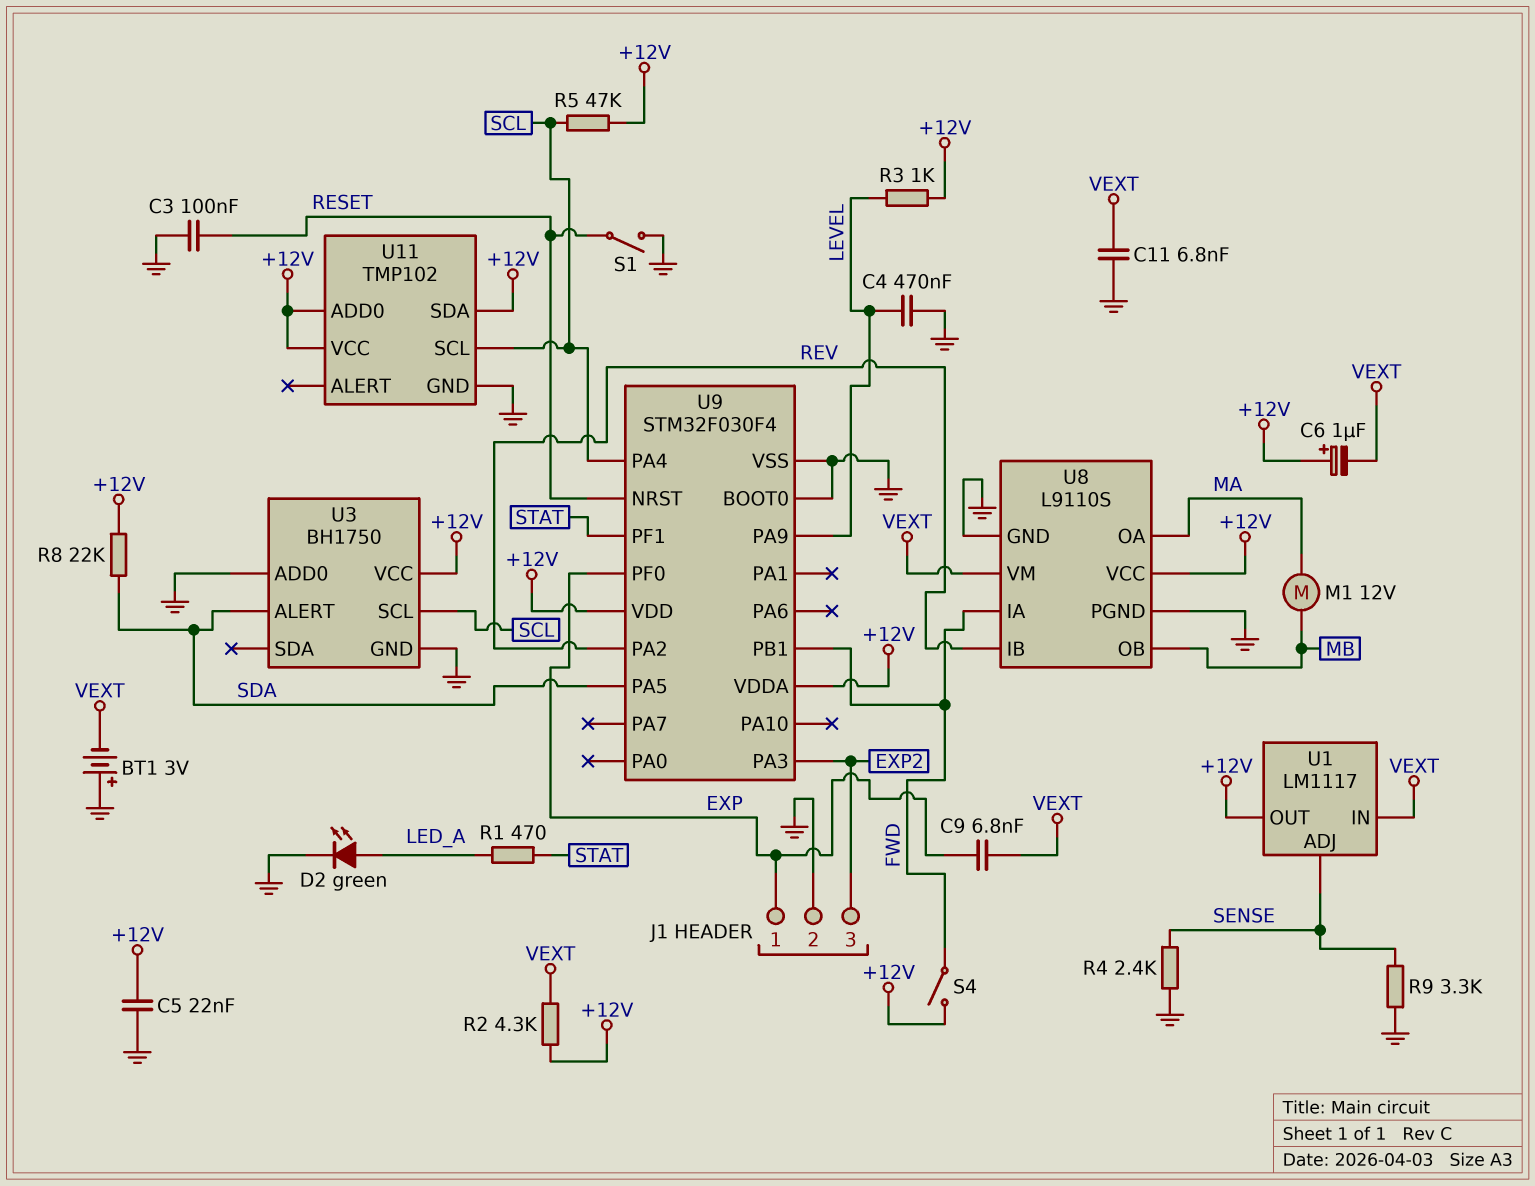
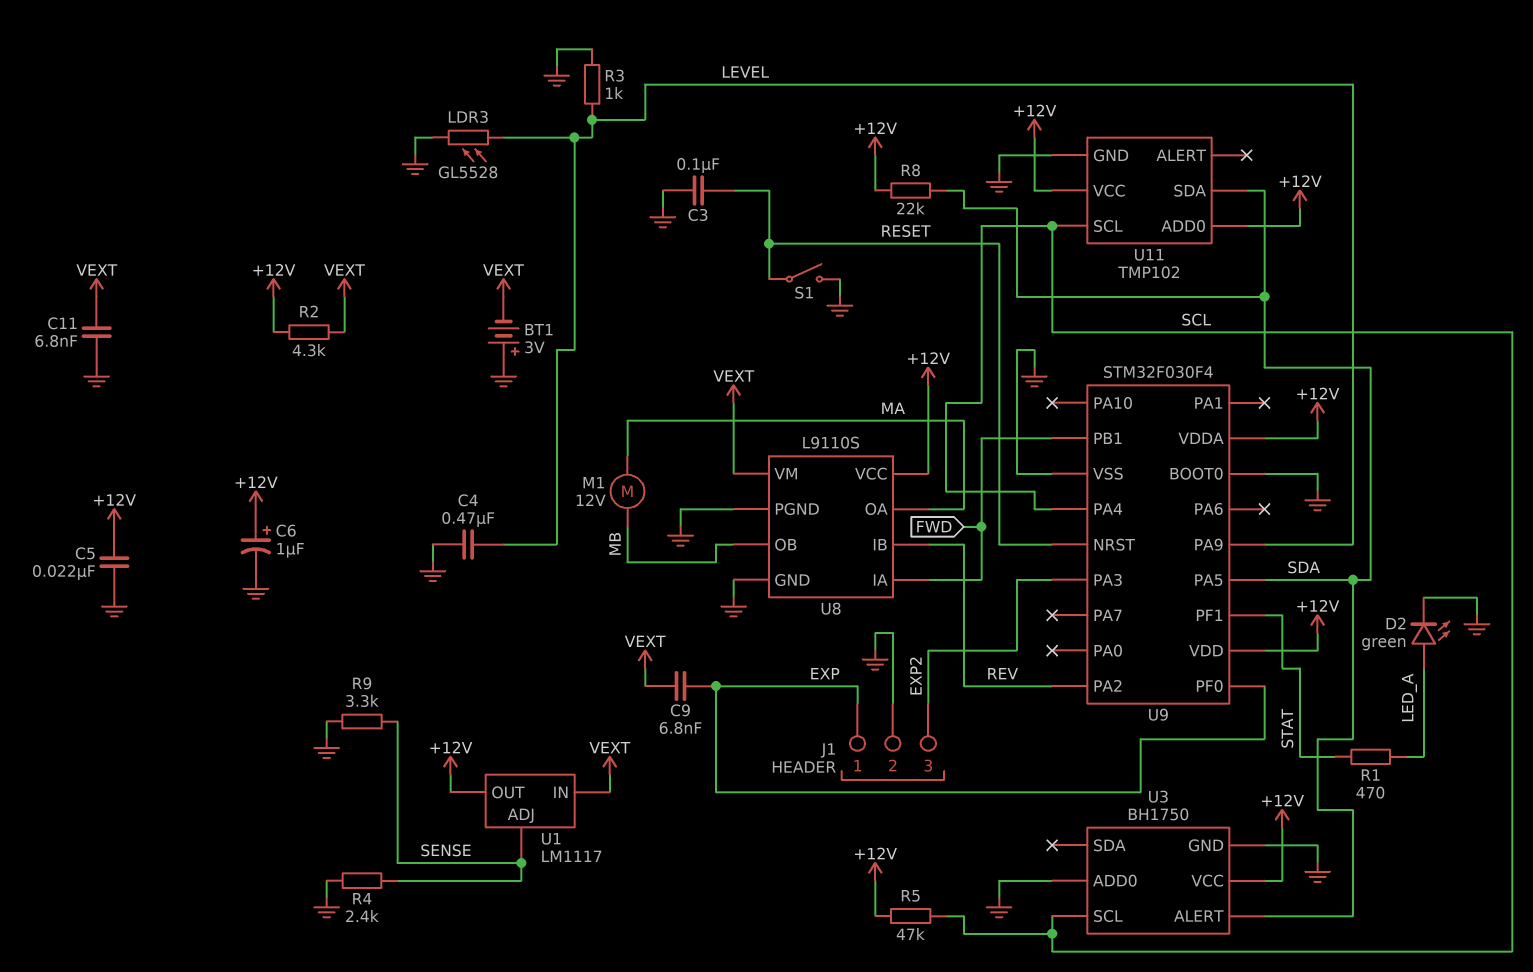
C6: 1uF (plus +12V, minus VEXT) -> 1uF (plus +12V, minus GND)
LDR3: none -> GL5528 (GND, LEVEL)
R3: 1k (+12V, LEVEL) -> 1k (GND, LEVEL)
S4: switch (+12V, FWD) -> none
U11 pin SDA: +12V -> SDA

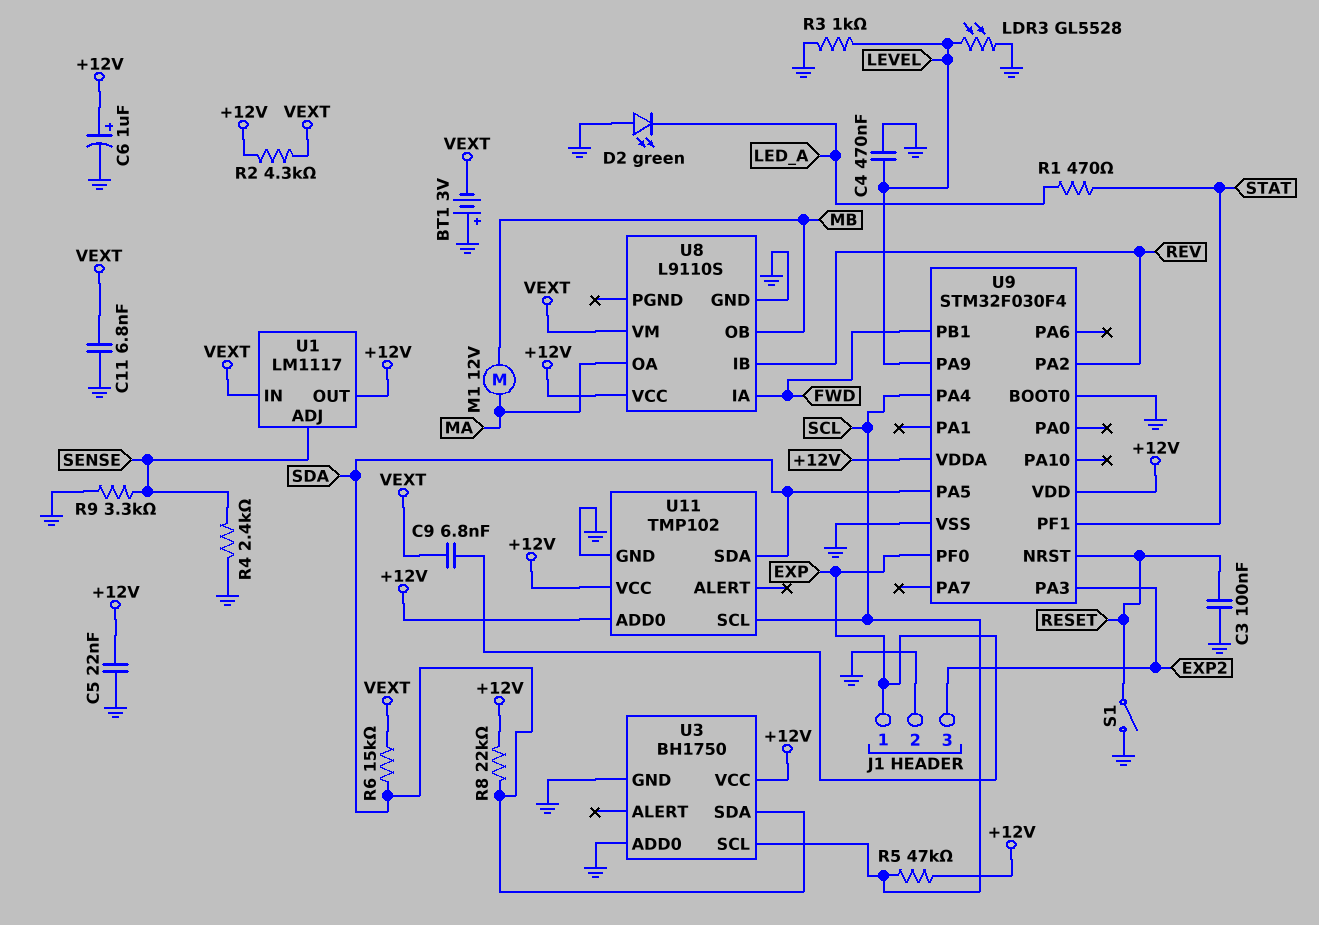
D2: LED green (A LED_A, K GND) -> LED green (A GND, K LED_A)
R6: none -> 15k (SDA, VEXT)
U3 pin ALERT: SDA -> none
U3 pin SDA: none -> SDA
U8 pin PGND: GND -> none

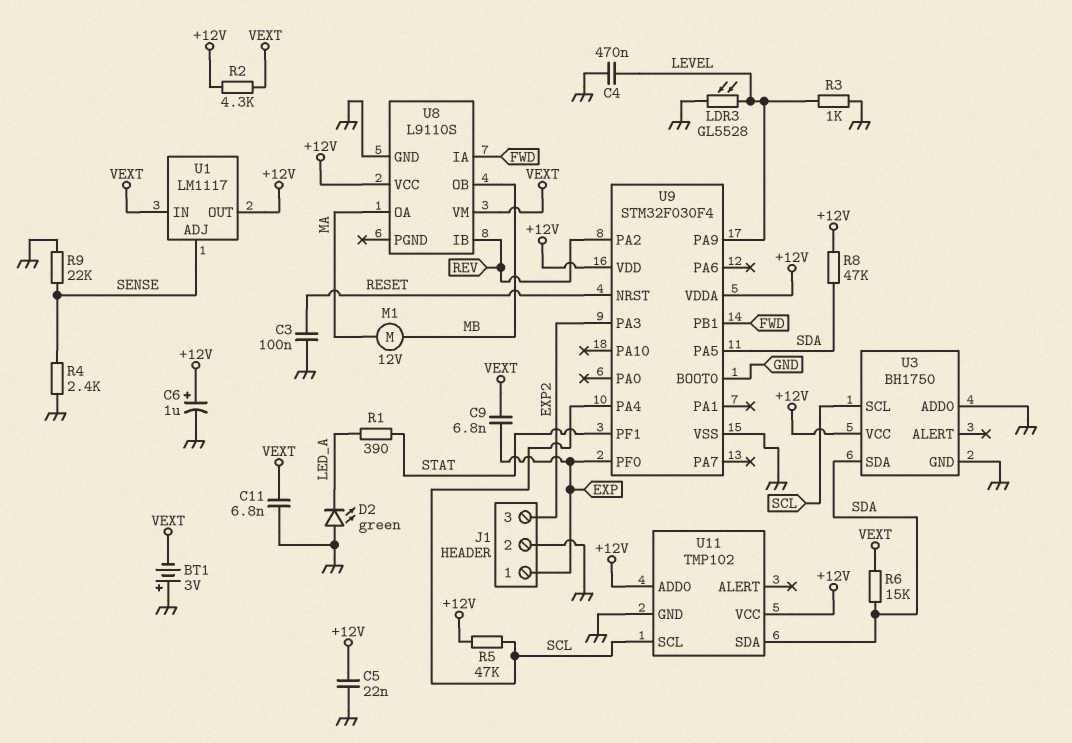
R1: 470 (LED_A, STAT) -> 390 (LED_A, STAT)
R8: 22k (+12V, SDA) -> 47k (+12V, SDA)
R9: 3.3k (GND, SENSE) -> 22k (GND, SENSE)
S1: switch (GND, RESET) -> none

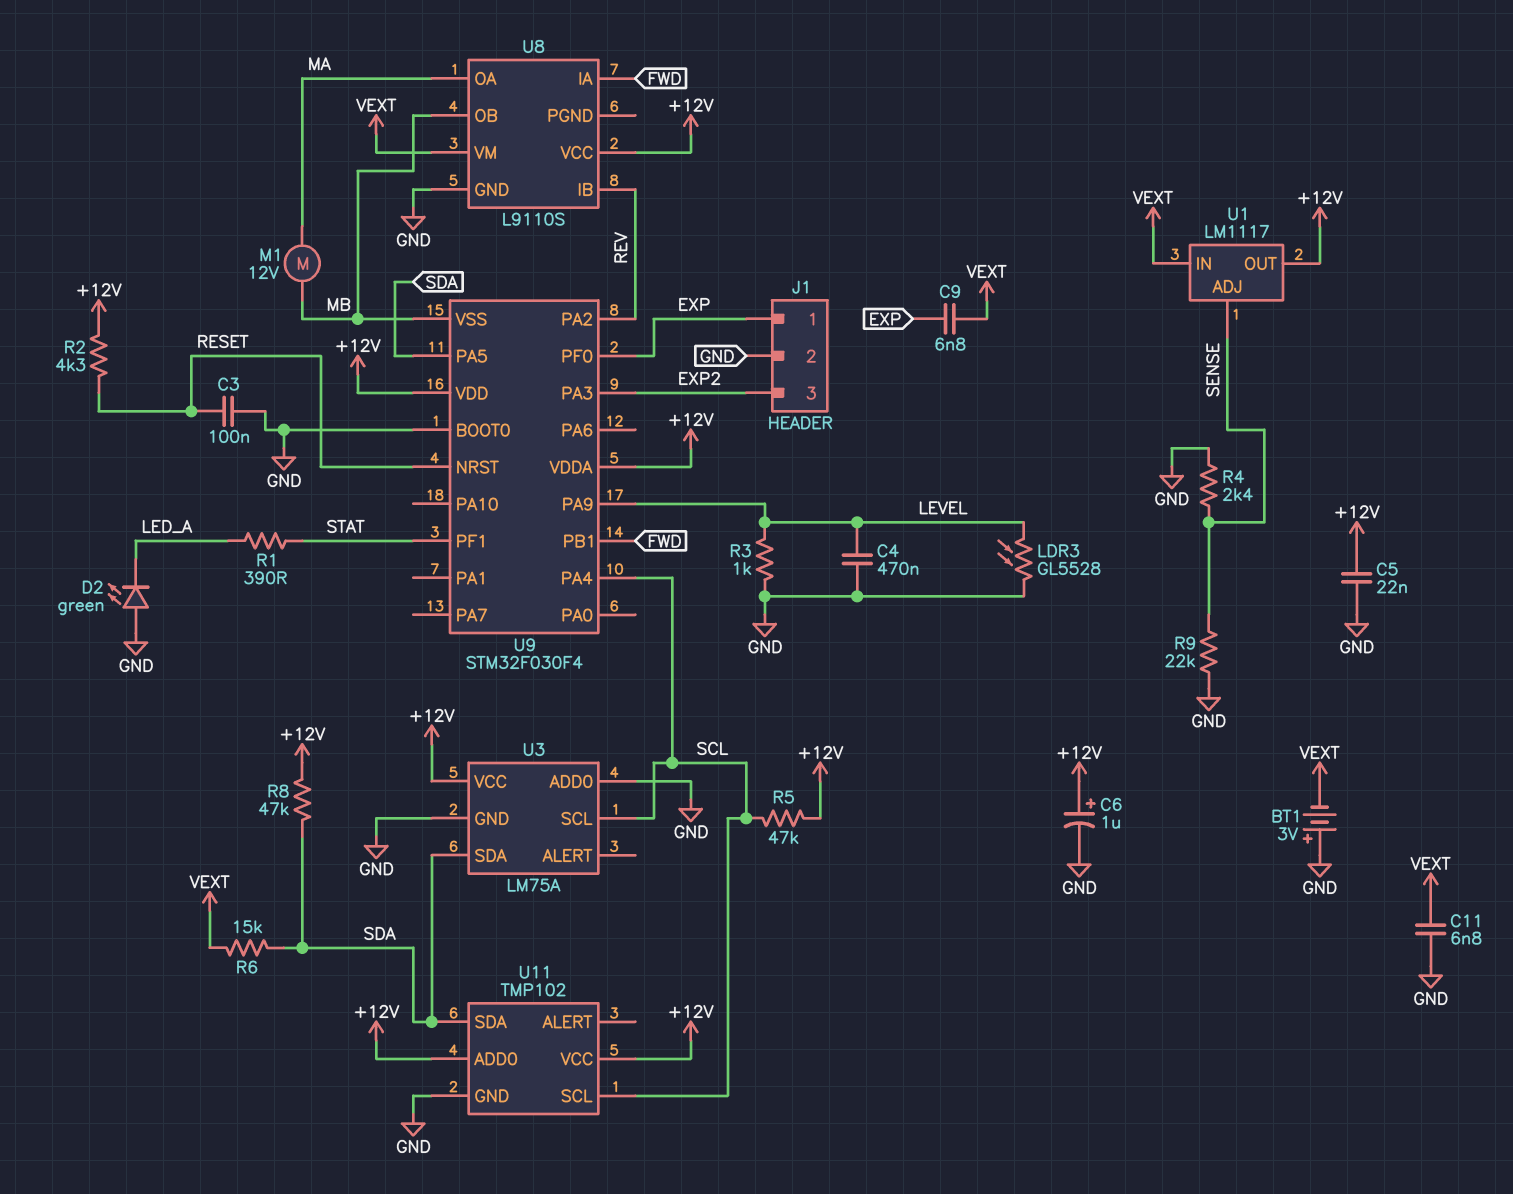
R2: 4.3k (+12V, VEXT) -> 4.3k (+12V, RESET)
U3: BH1750 -> LM75A
U9 pin VSS: GND -> MB

